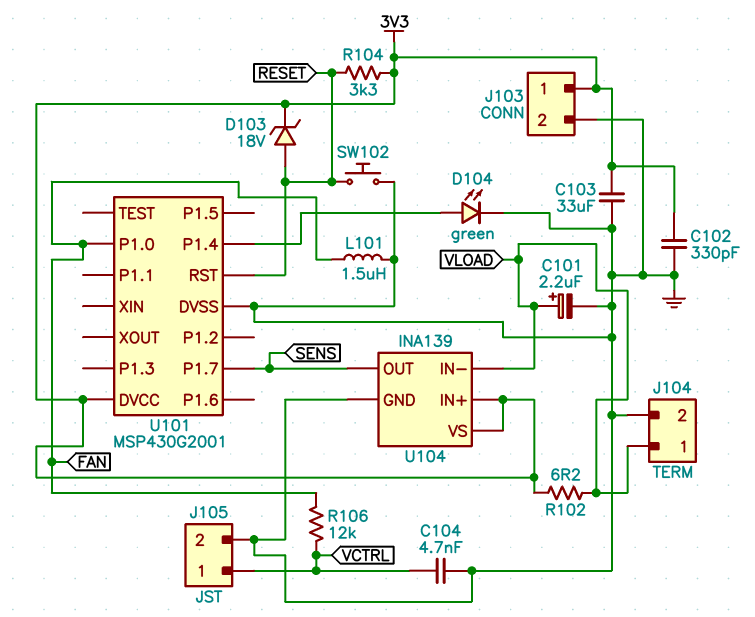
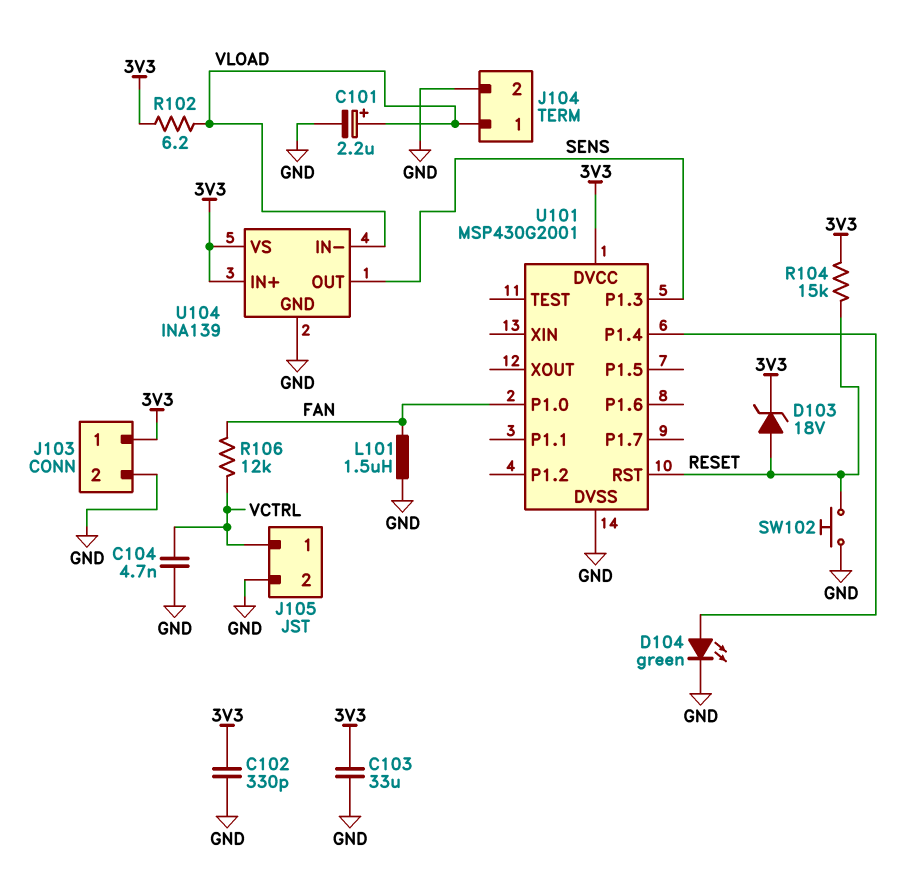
R104: 3.3k (3V3, RESET) -> 15k (3V3, RESET)
U101 pin P1.3: none -> SENS
U101 pin P1.7: SENS -> none

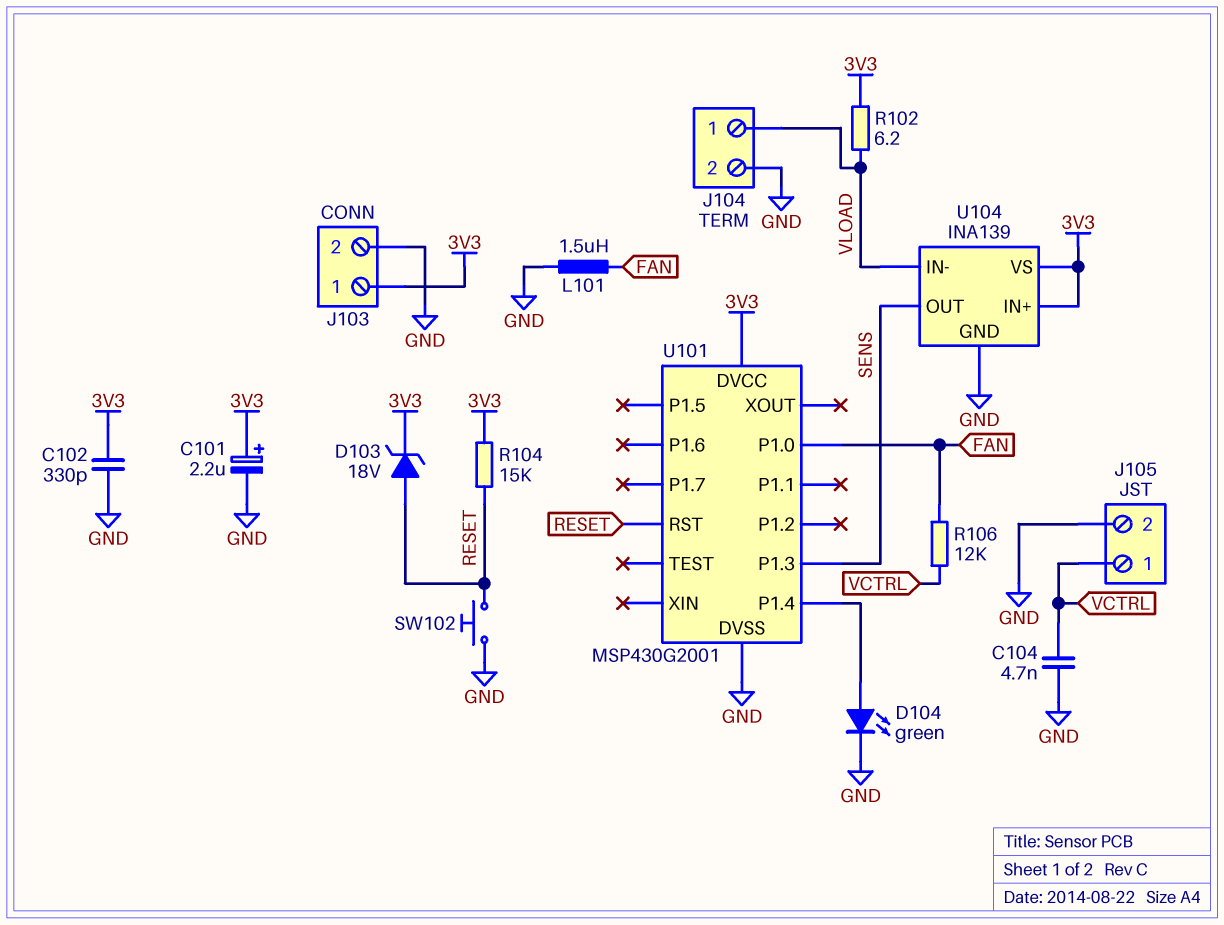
C101: 2.2uF (plus VLOAD, minus GND) -> 2.2uF (plus 3V3, minus GND)
C103: 33uF (3V3, GND) -> none

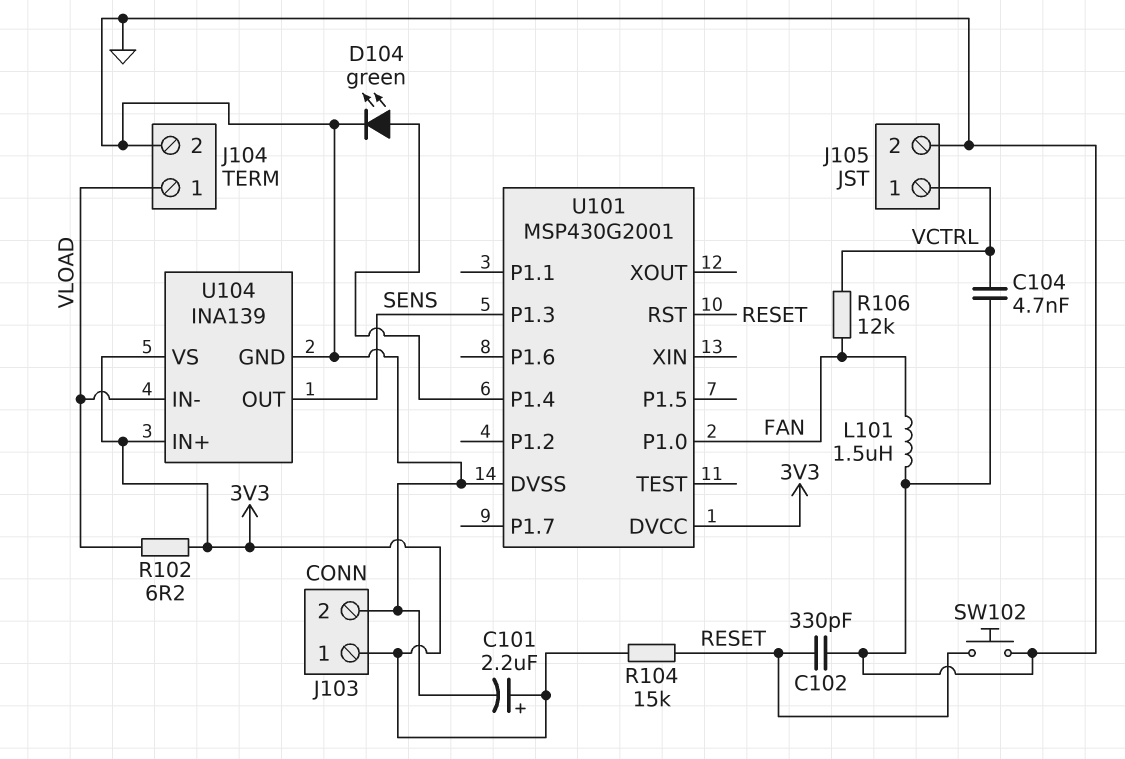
C102: 330pF (3V3, GND) -> 330pF (GND, RESET)
D103: zener 18V (A RESET, K 3V3) -> none

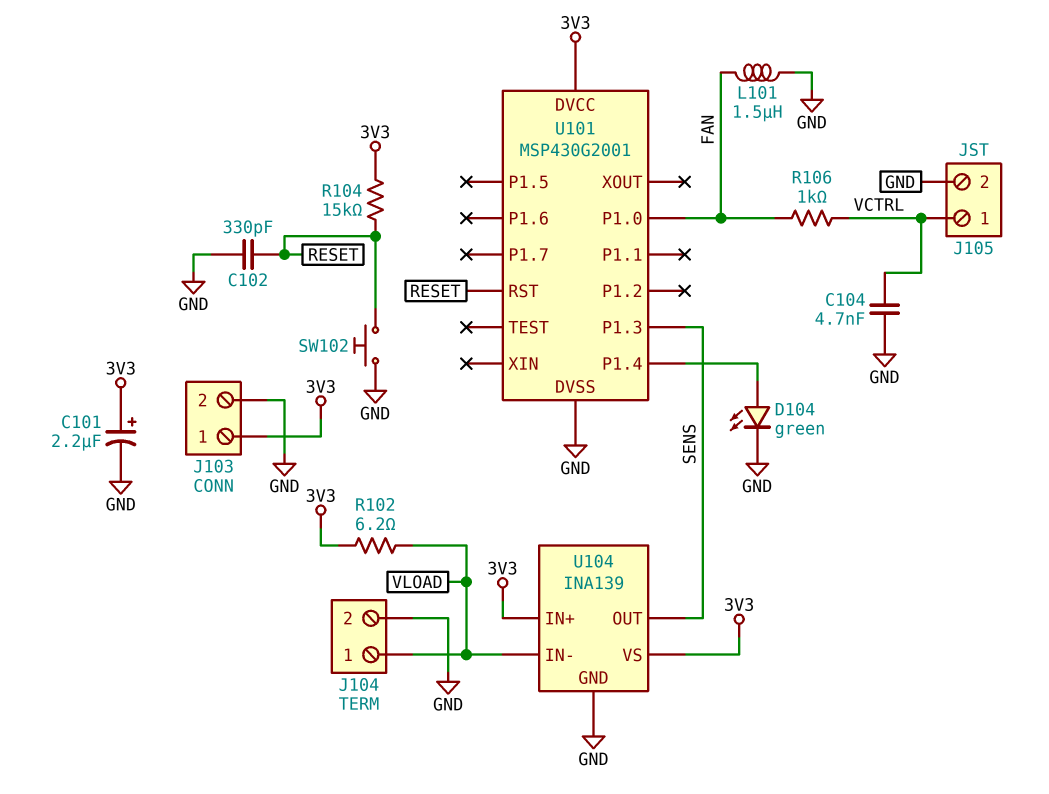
R106: 12k (FAN, VCTRL) -> 1k (FAN, VCTRL)

